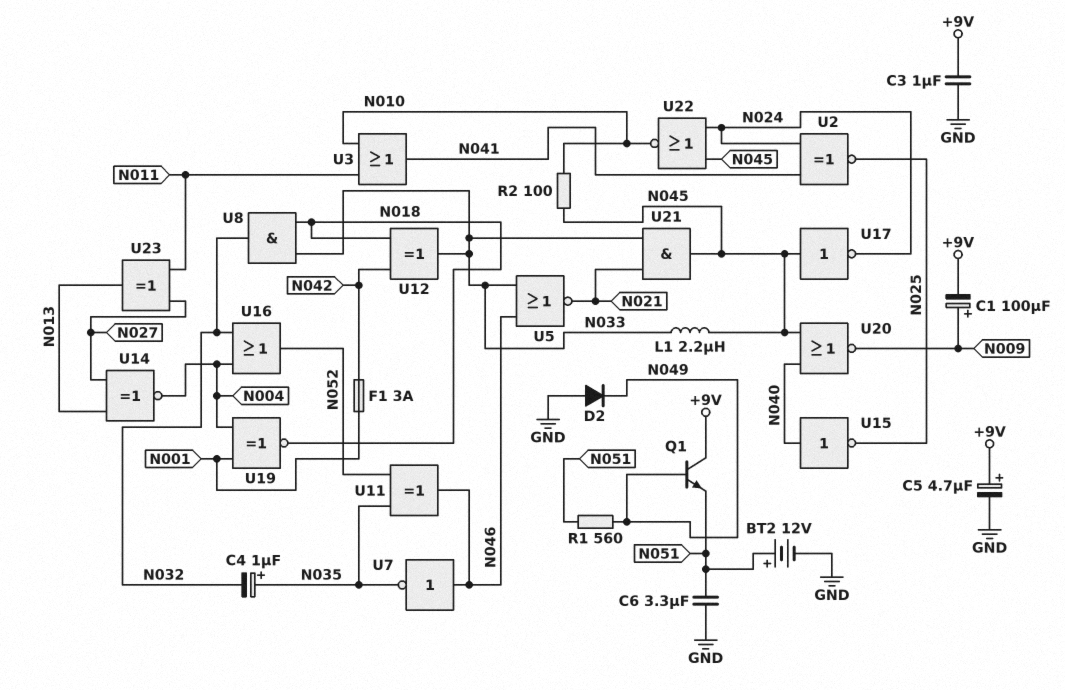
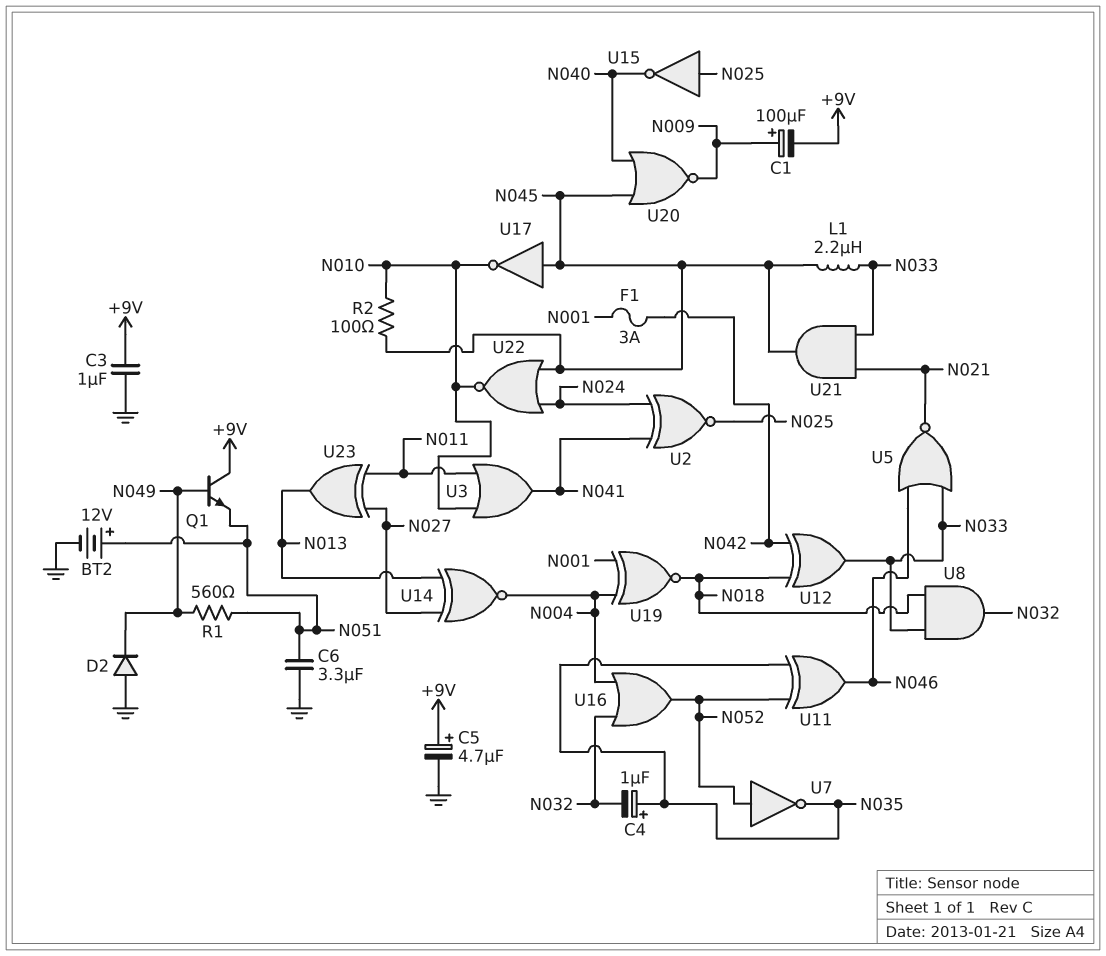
U7: NOT (in N046, out N035) -> NOT (in N052, out N035)
U15: NOT (in N040, out N025) -> NOT (in N025, out N040)
U17: NOT (in N045, out N024) -> NOT (in N045, out N010)

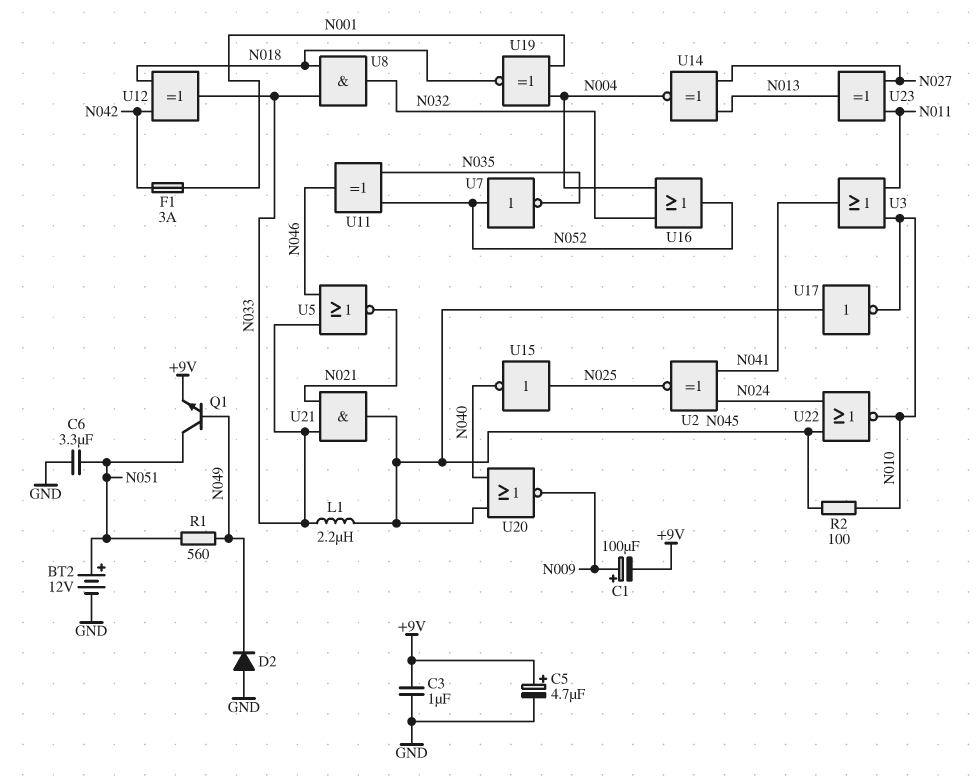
C4: 1uF (plus N035, minus N032) -> none
Q1: NPN (B N049, C +9V, E N051) -> NPN (B N049, C N051, E +9V)

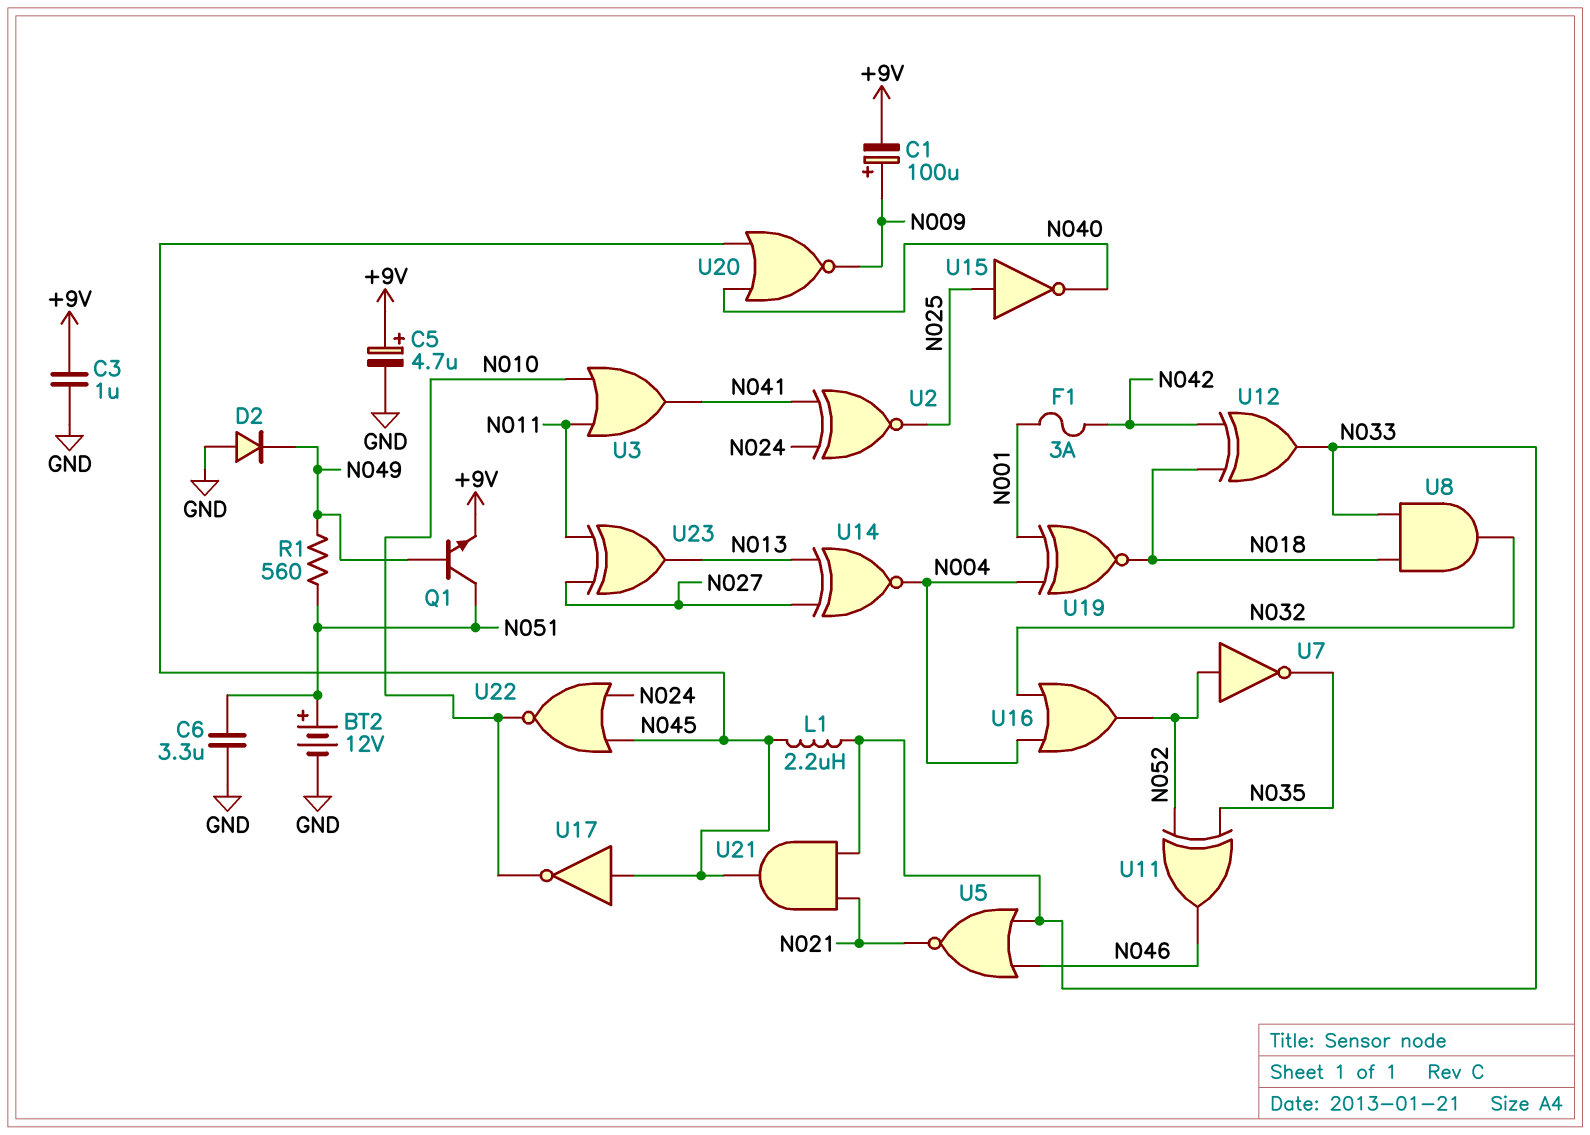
R2: 100 (N010, N045) -> none

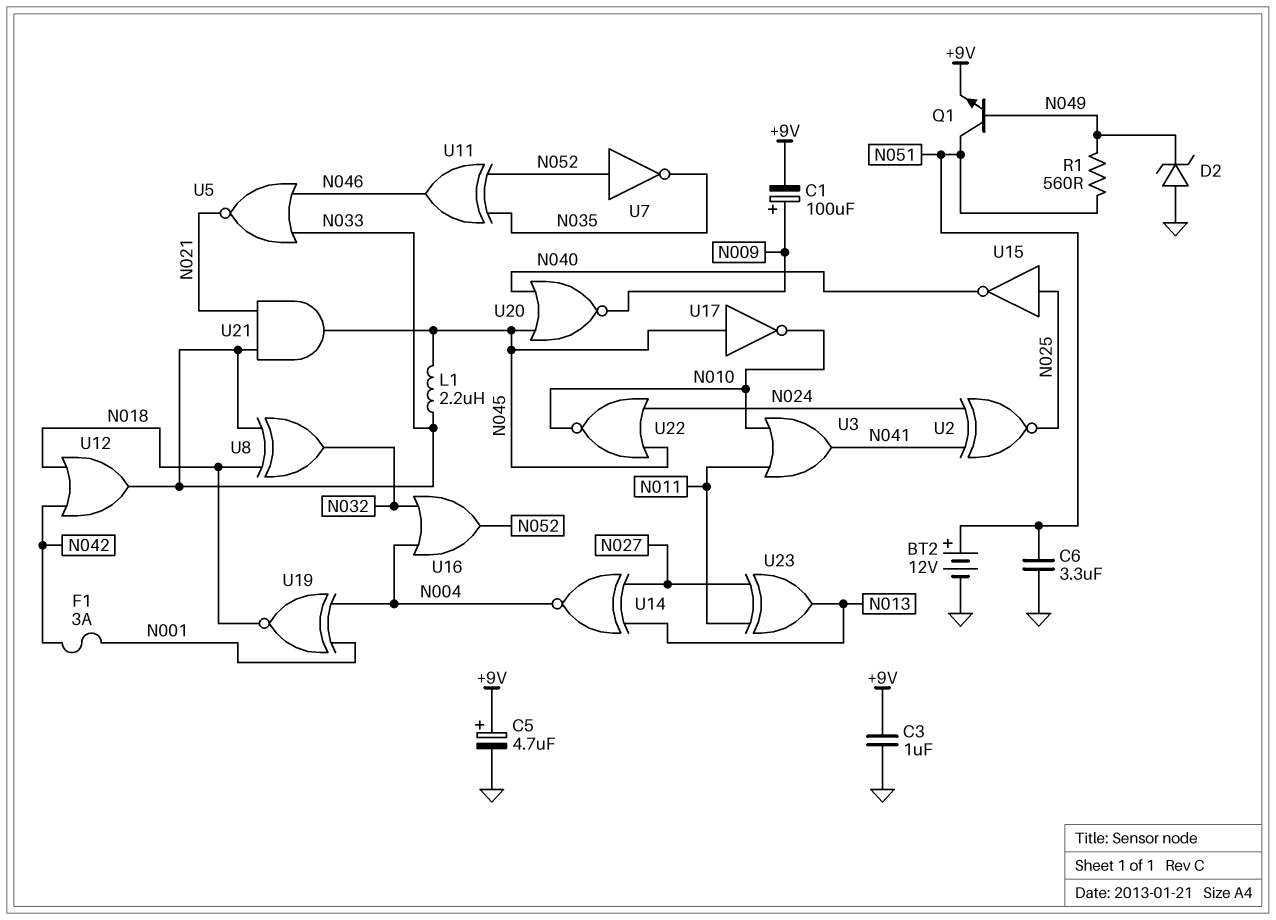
D2: diode (A GND, K N049) -> zener (A GND, K N049)
U8: AND (in N018, in N033, out N032) -> XOR (in N018, in N033, out N032)
U12: XOR (in N018, in N042, out N033) -> OR (in N018, in N042, out N033)

